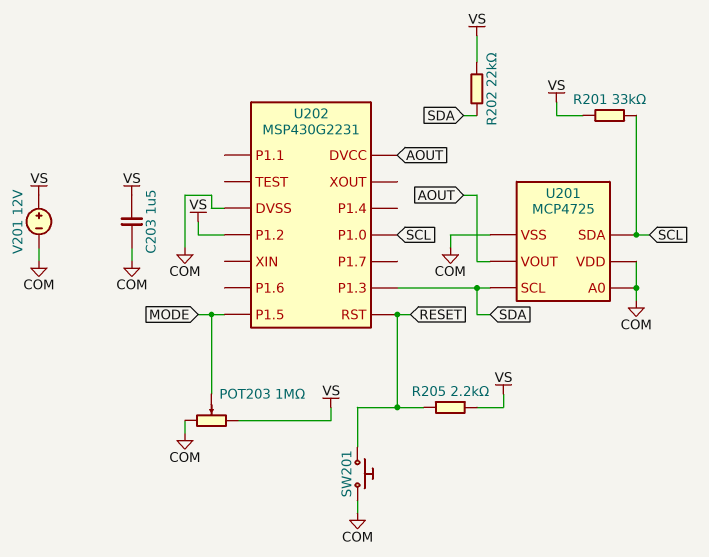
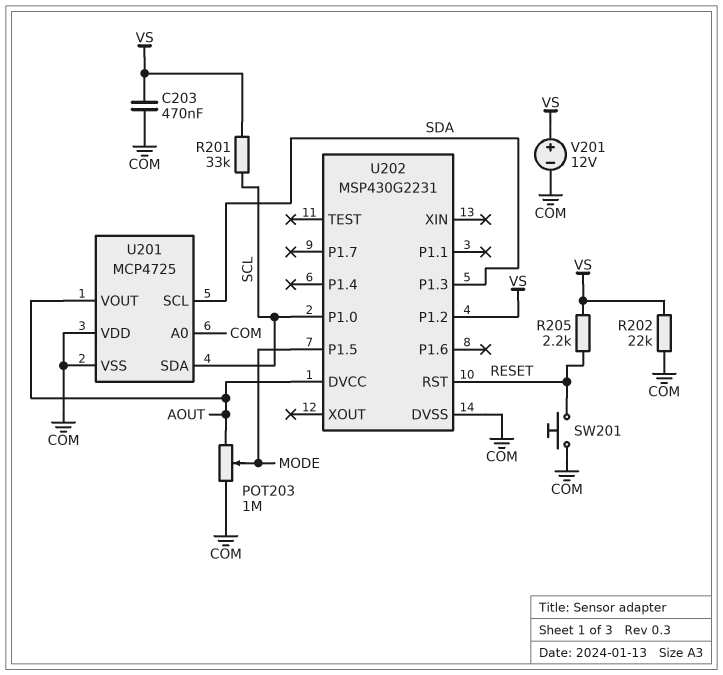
C203: 1.5uF (COM, VS) -> 470nF (COM, VS)
POT203: 1M (COM, VS, wiper MODE) -> 1M (AOUT, COM, wiper MODE)
R202: 22k (SDA, VS) -> 22k (COM, VS)

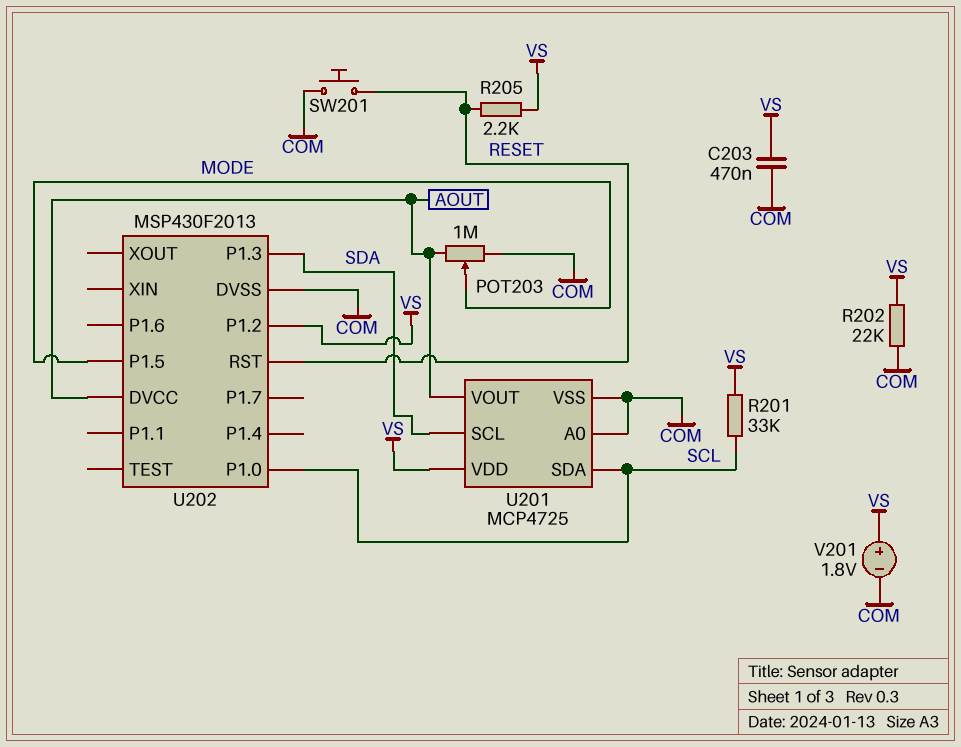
U201 pin VDD: COM -> VS
U202: MSP430G2231 -> MSP430F2013
V201: 12V (plus VS, minus COM) -> 1.8V (plus VS, minus COM)

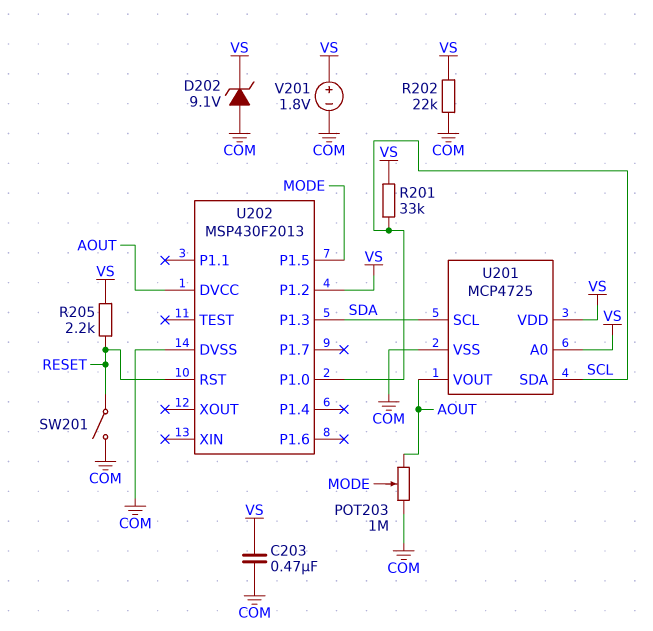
D202: none -> zener 9.1V (A COM, K VS)
SW201: button (COM, RESET) -> switch (COM, RESET)
U201 pin A0: COM -> VS

